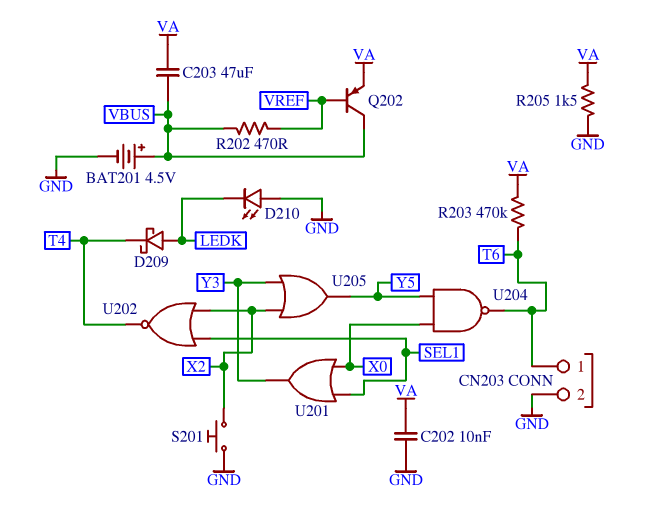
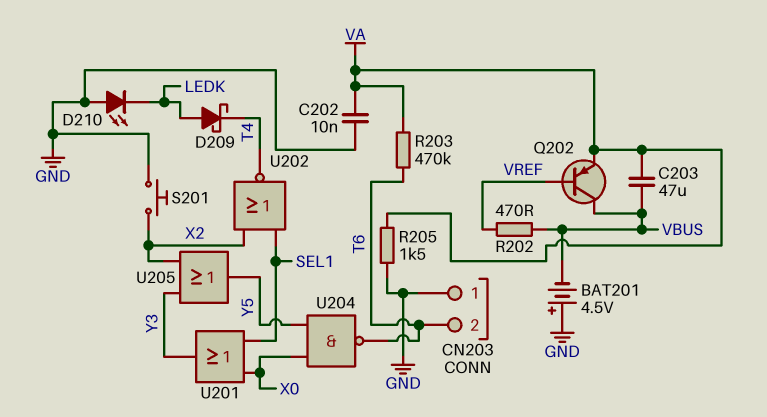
BAT201: 4.5V (plus VBUS, minus GND) -> 4.5V (plus GND, minus VBUS)
CN203 pin 1: T6 -> GND
CN203 pin 2: GND -> T6

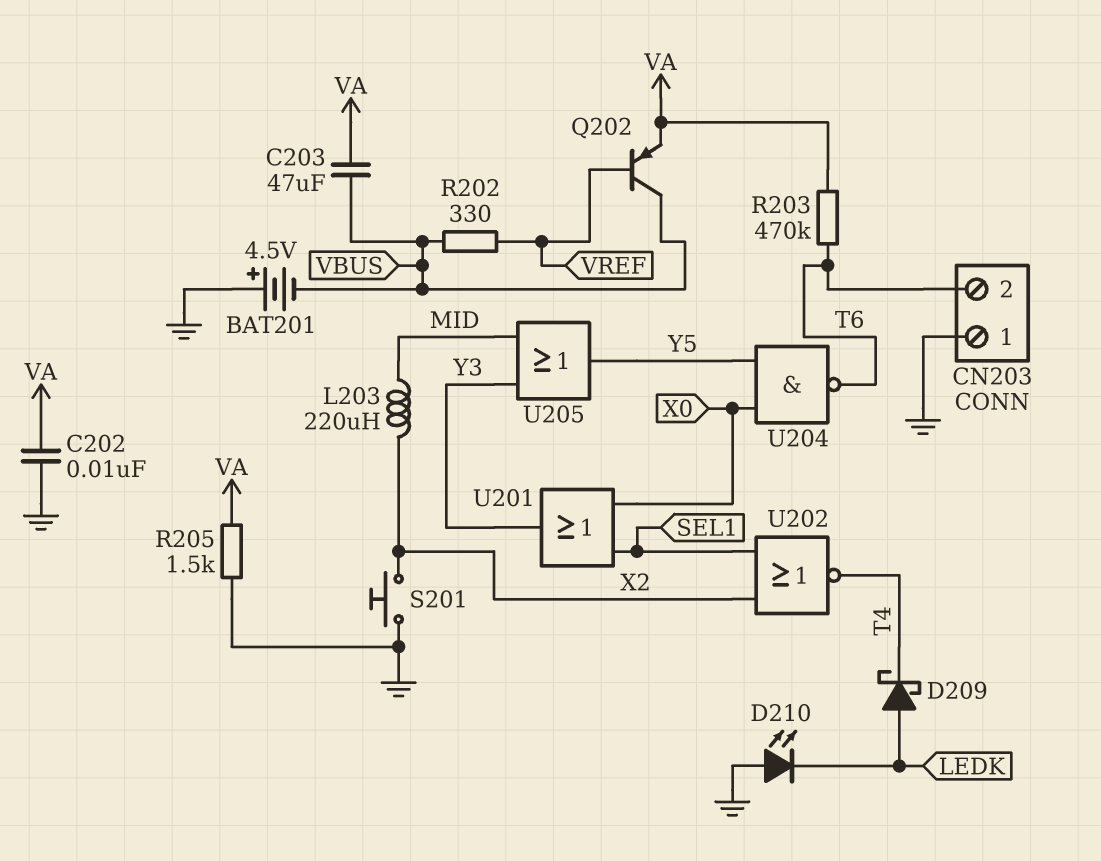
L203: none -> 220uH (MID, X2)
R202: 470 (VBUS, VREF) -> 330 (VBUS, VREF)
U205: OR (in X2, in Y3, out Y5) -> OR (in MID, in Y3, out Y5)

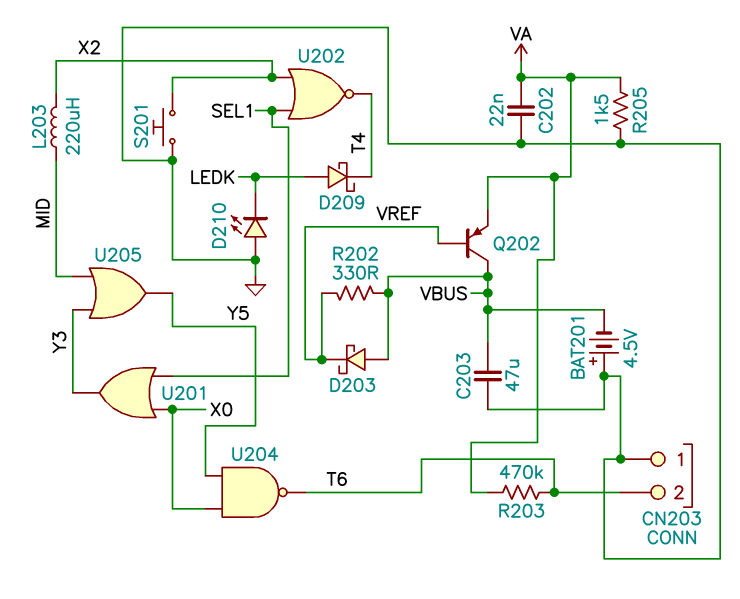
C202: 10nF (GND, VA) -> 22nF (GND, VA)
C203: 47uF (VA, VBUS) -> 47uF (GND, VBUS)
D203: none -> schottky (A VBUS, K VREF)

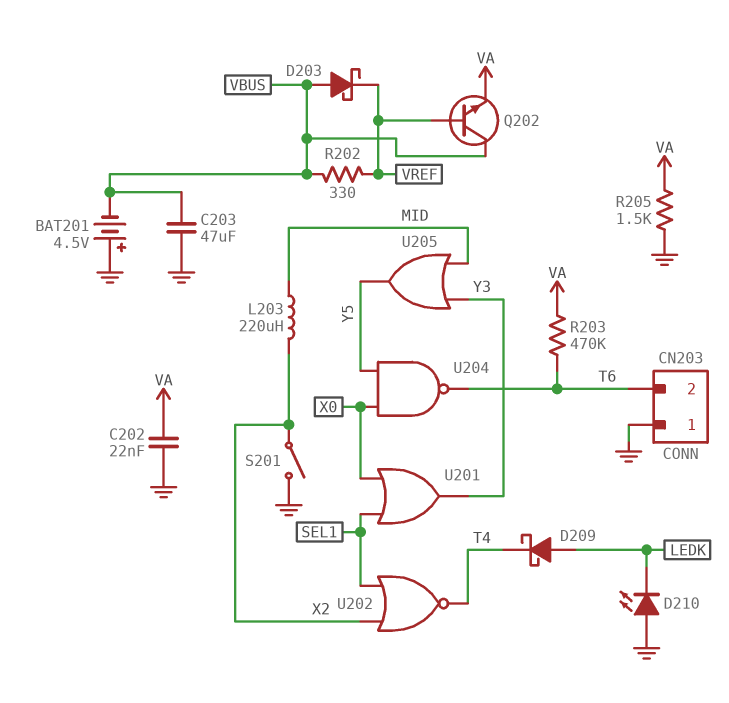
Q202: PNP (B VREF, C VBUS, E VA) -> NPN (B VREF, C VBUS, E VA)
S201: button (GND, X2) -> switch (GND, X2)

